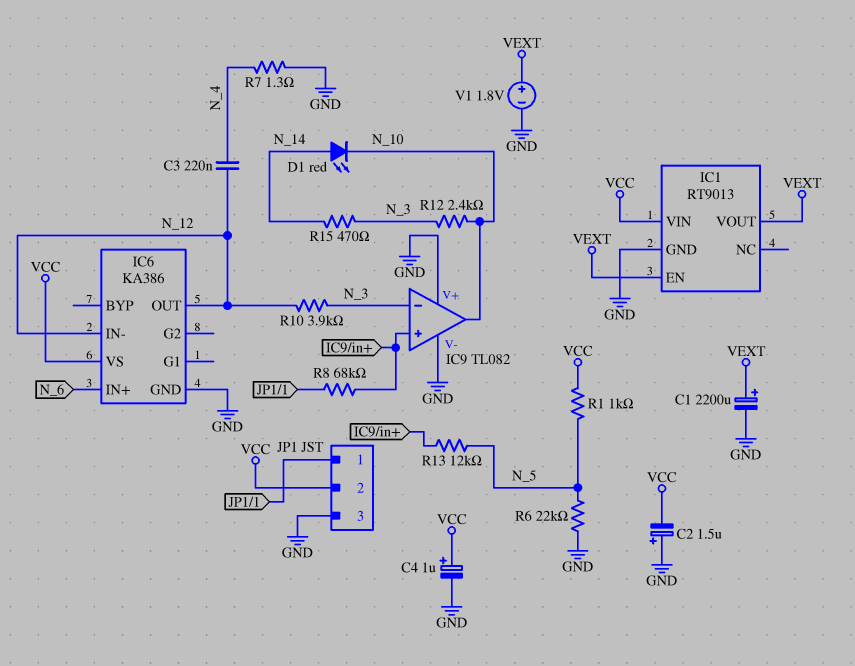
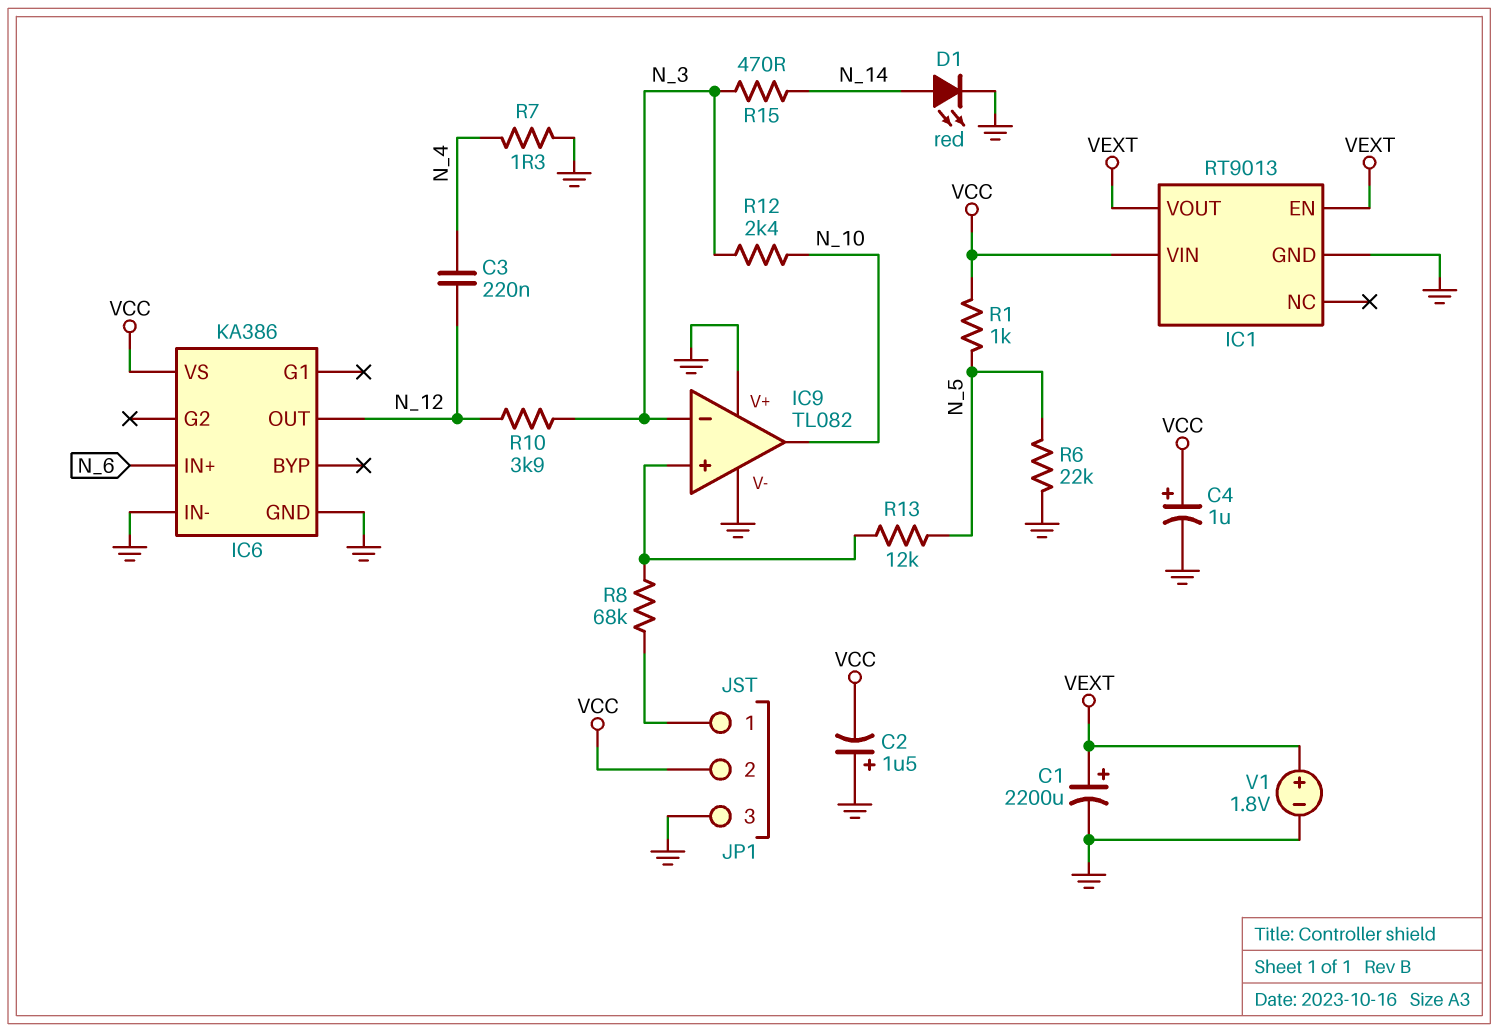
D1: LED red (A N_14, K N_10) -> LED red (A N_14, K GND)
IC6 pin IN-: N_12 -> GND

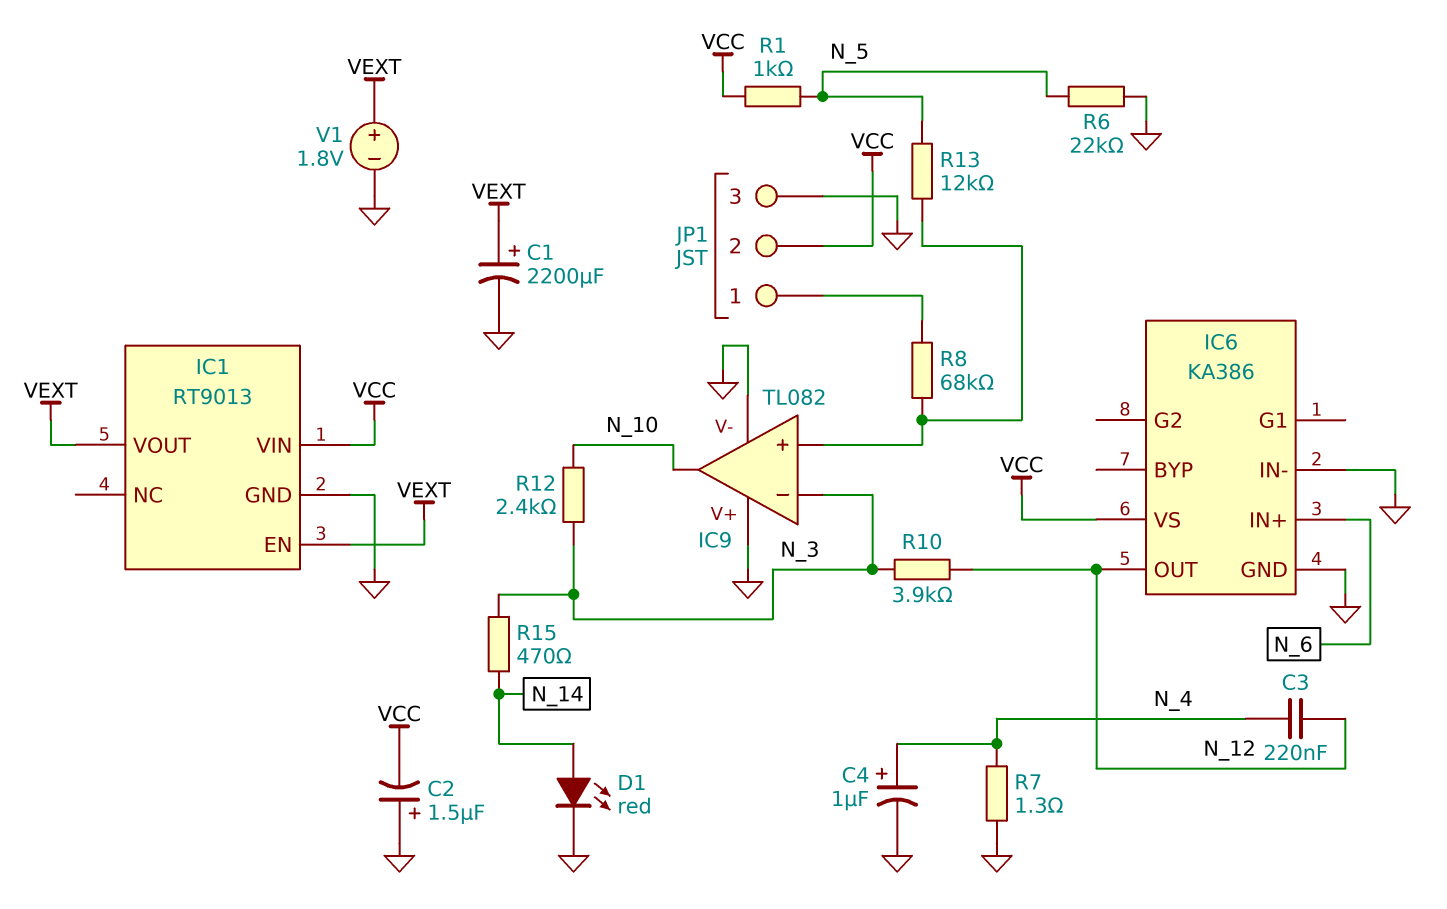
C4: 1uF (plus VCC, minus GND) -> 1uF (plus N_4, minus GND)

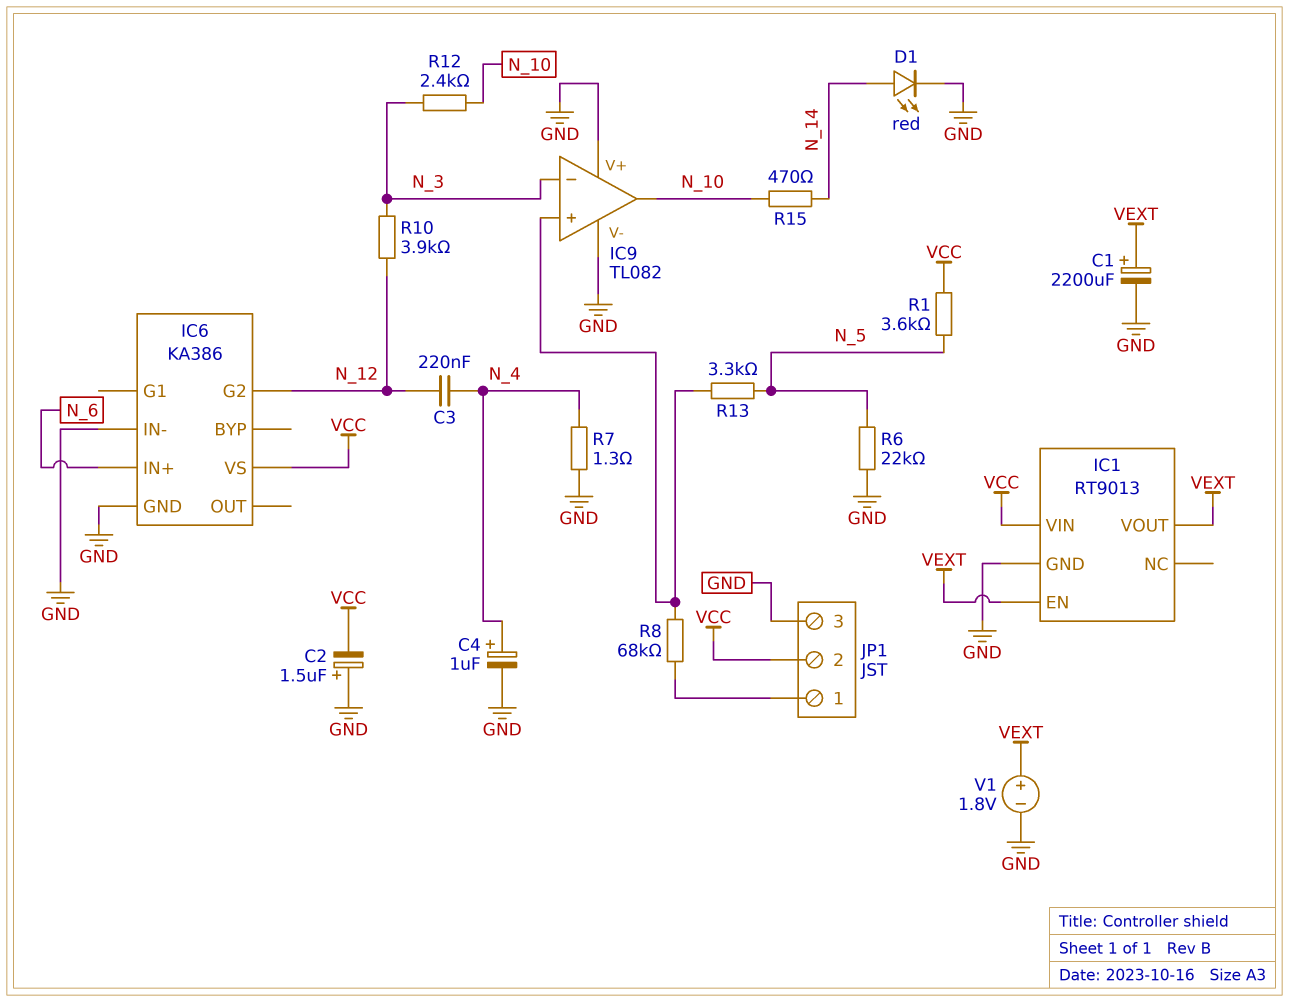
IC6 pin G2: none -> N_12
IC6 pin OUT: N_12 -> none
R1: 1k (N_5, VCC) -> 3.6k (N_5, VCC)
R13: 12k (IC9/in+, N_5) -> 3.3k (IC9/in+, N_5)
R15: 470 (N_3, N_14) -> 470 (N_10, N_14)

